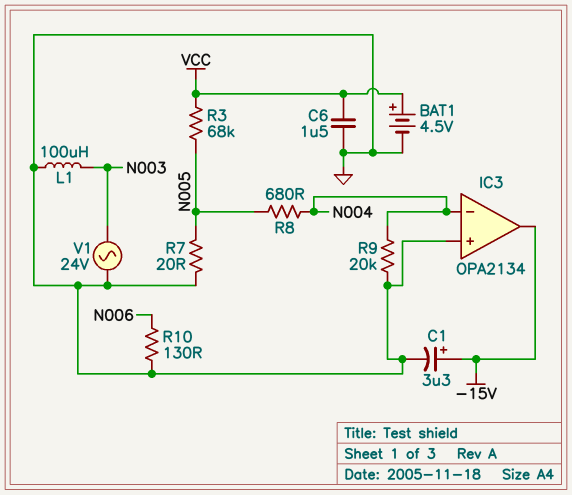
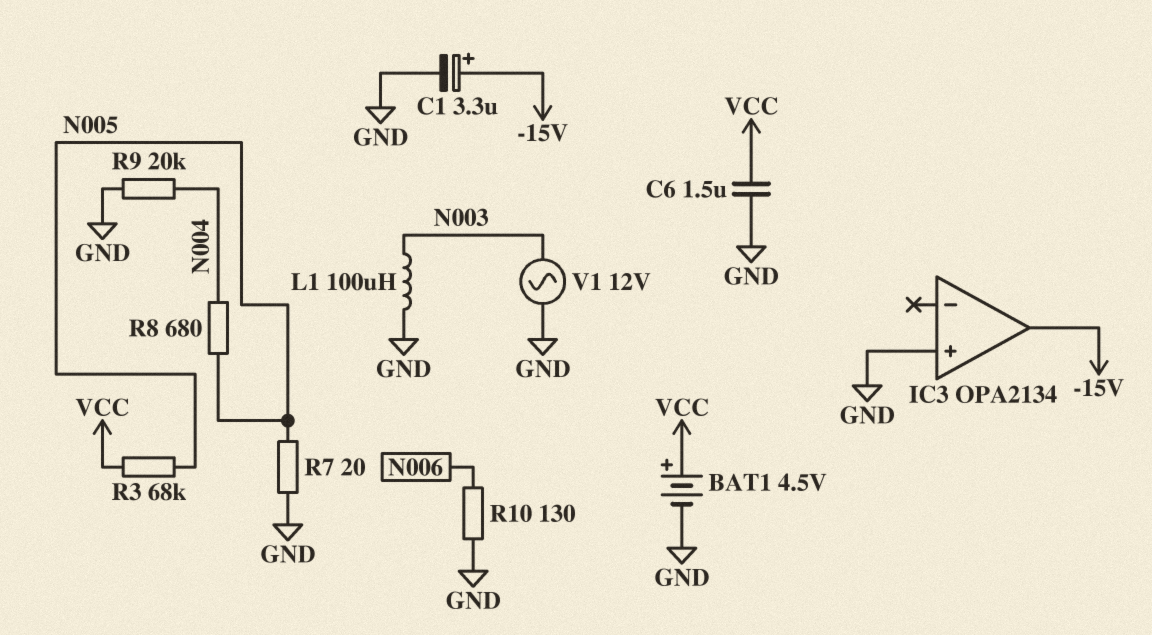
IC3 pin in-: N004 -> none
V1: AC 24V (GND, N003) -> AC 12V (GND, N003)

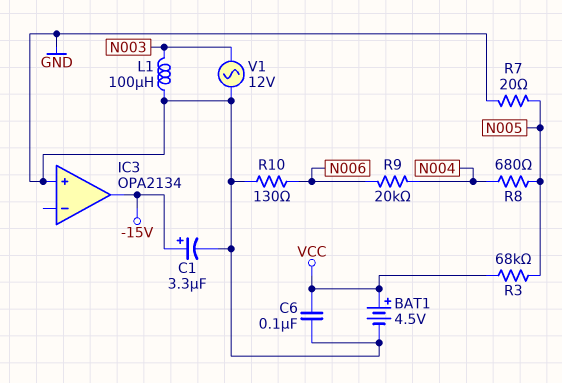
C6: 1.5uF (GND, VCC) -> 100nF (GND, VCC)
R9: 20k (GND, N004) -> 20k (N004, N006)

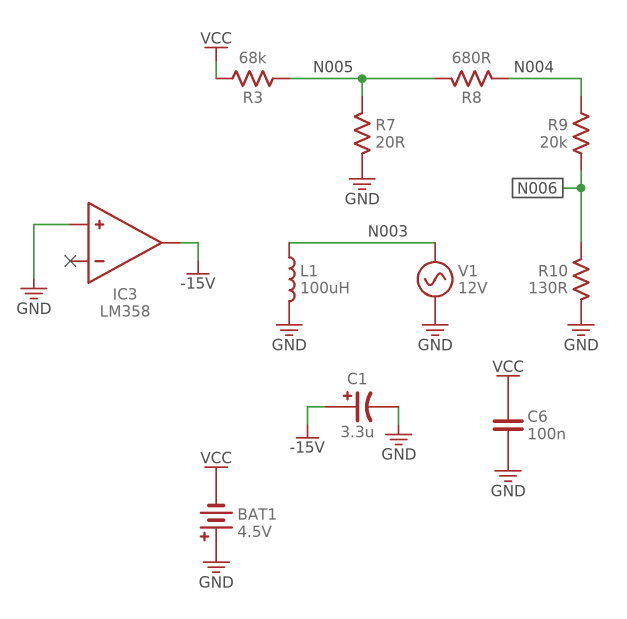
BAT1: 4.5V (plus VCC, minus GND) -> 4.5V (plus GND, minus VCC)
IC3: OPA2134 -> LM358

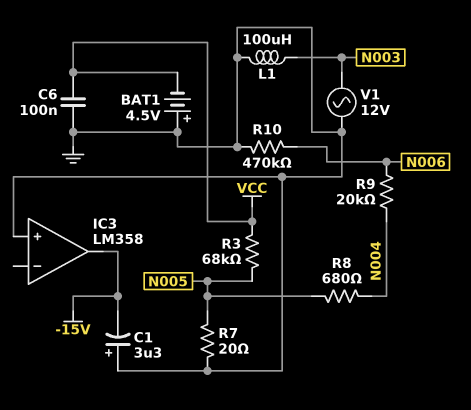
C1: 3.3uF (plus -15V, minus GND) -> 3.3uF (plus GND, minus -15V)
R10: 130 (GND, N006) -> 470k (GND, N006)

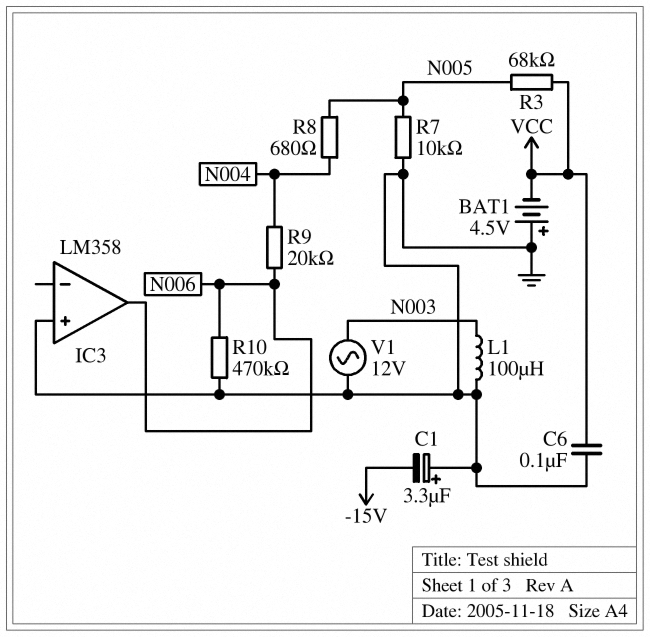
IC3 pin out: -15V -> N006
R7: 20 (GND, N005) -> 10k (GND, N005)

